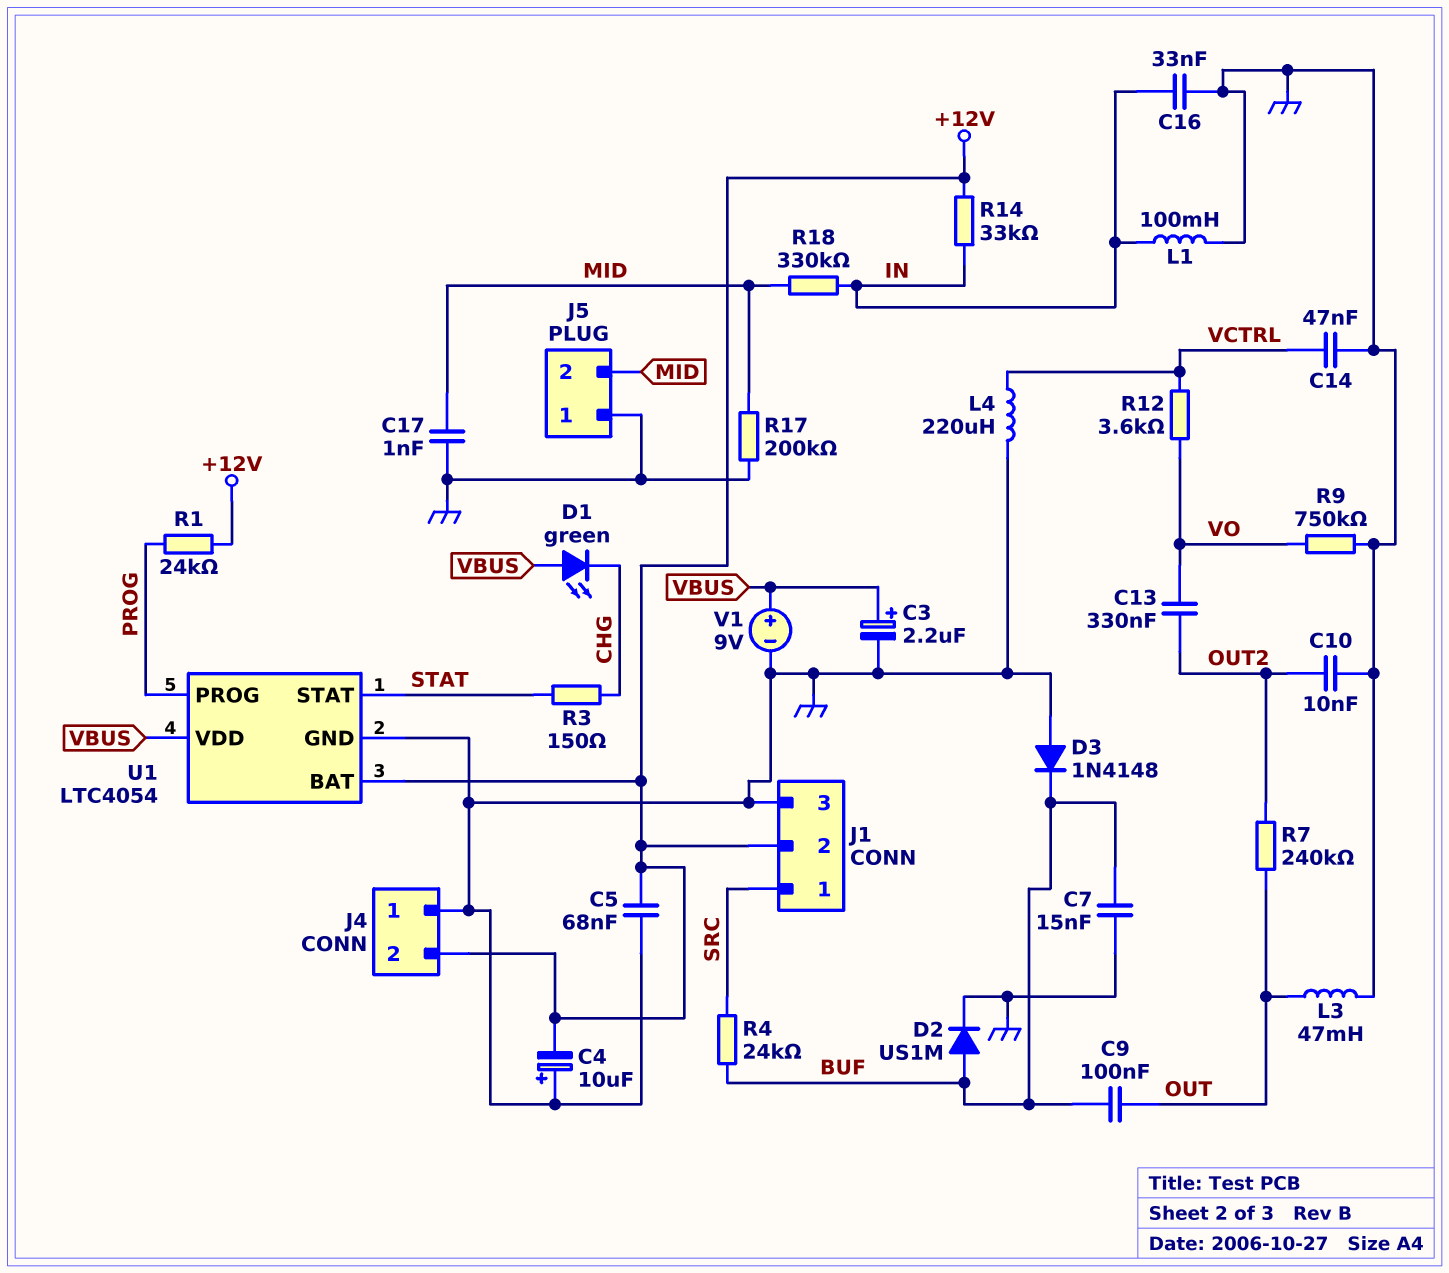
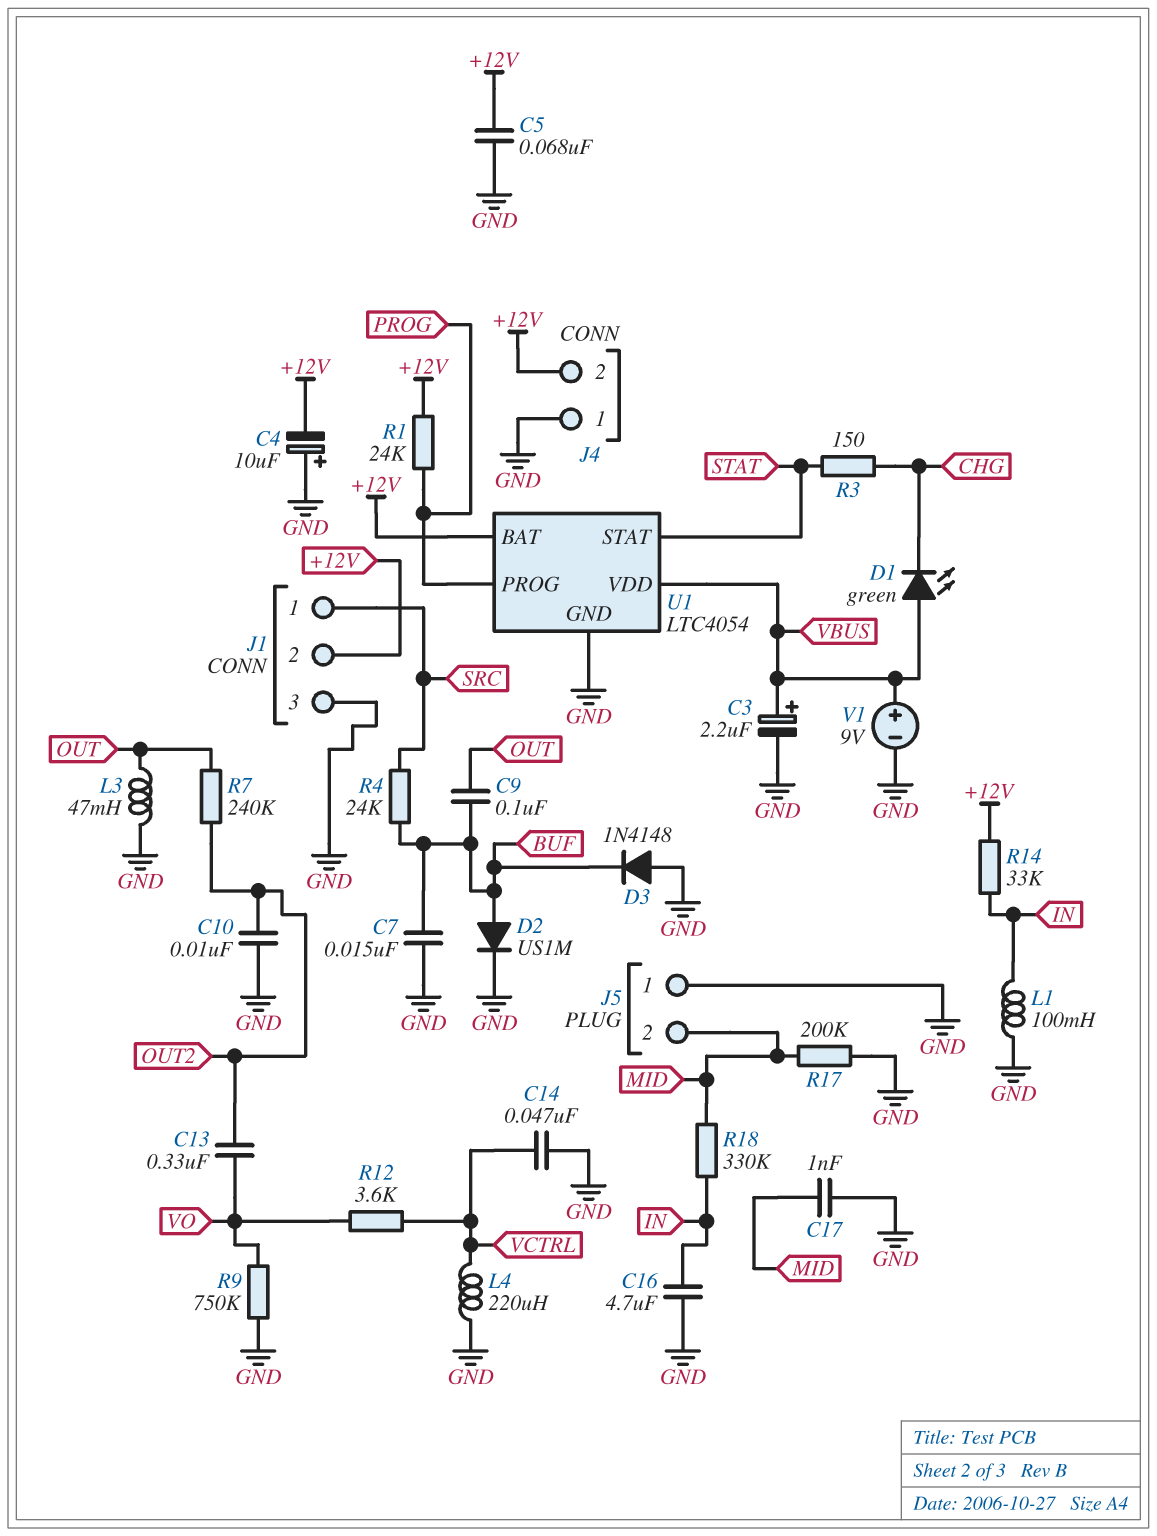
C16: 33nF (GND, IN) -> 4.7uF (GND, IN)

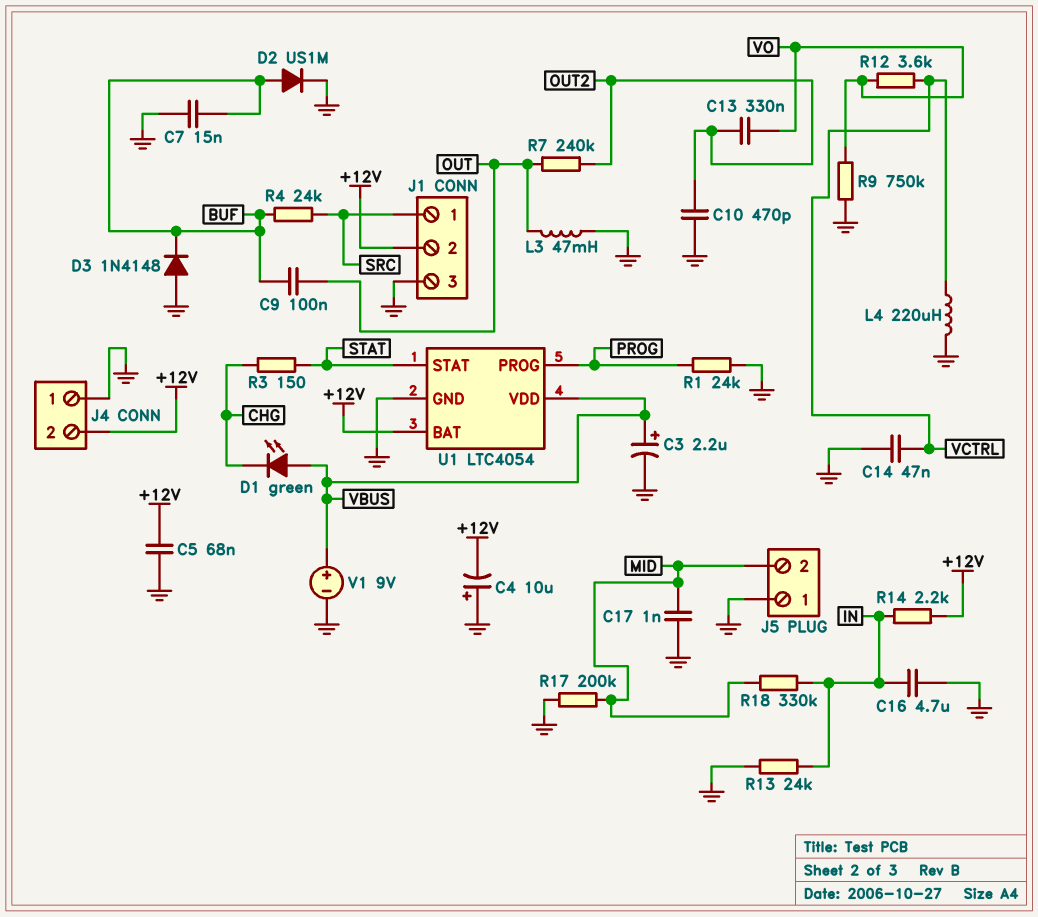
C10: 10nF (GND, OUT2) -> 470pF (GND, OUT2)
L1: 100mH (GND, IN) -> none
R1: 24k (+12V, PROG) -> 24k (GND, PROG)
R13: none -> 24k (GND, IN)
R14: 33k (+12V, IN) -> 2.2k (+12V, IN)

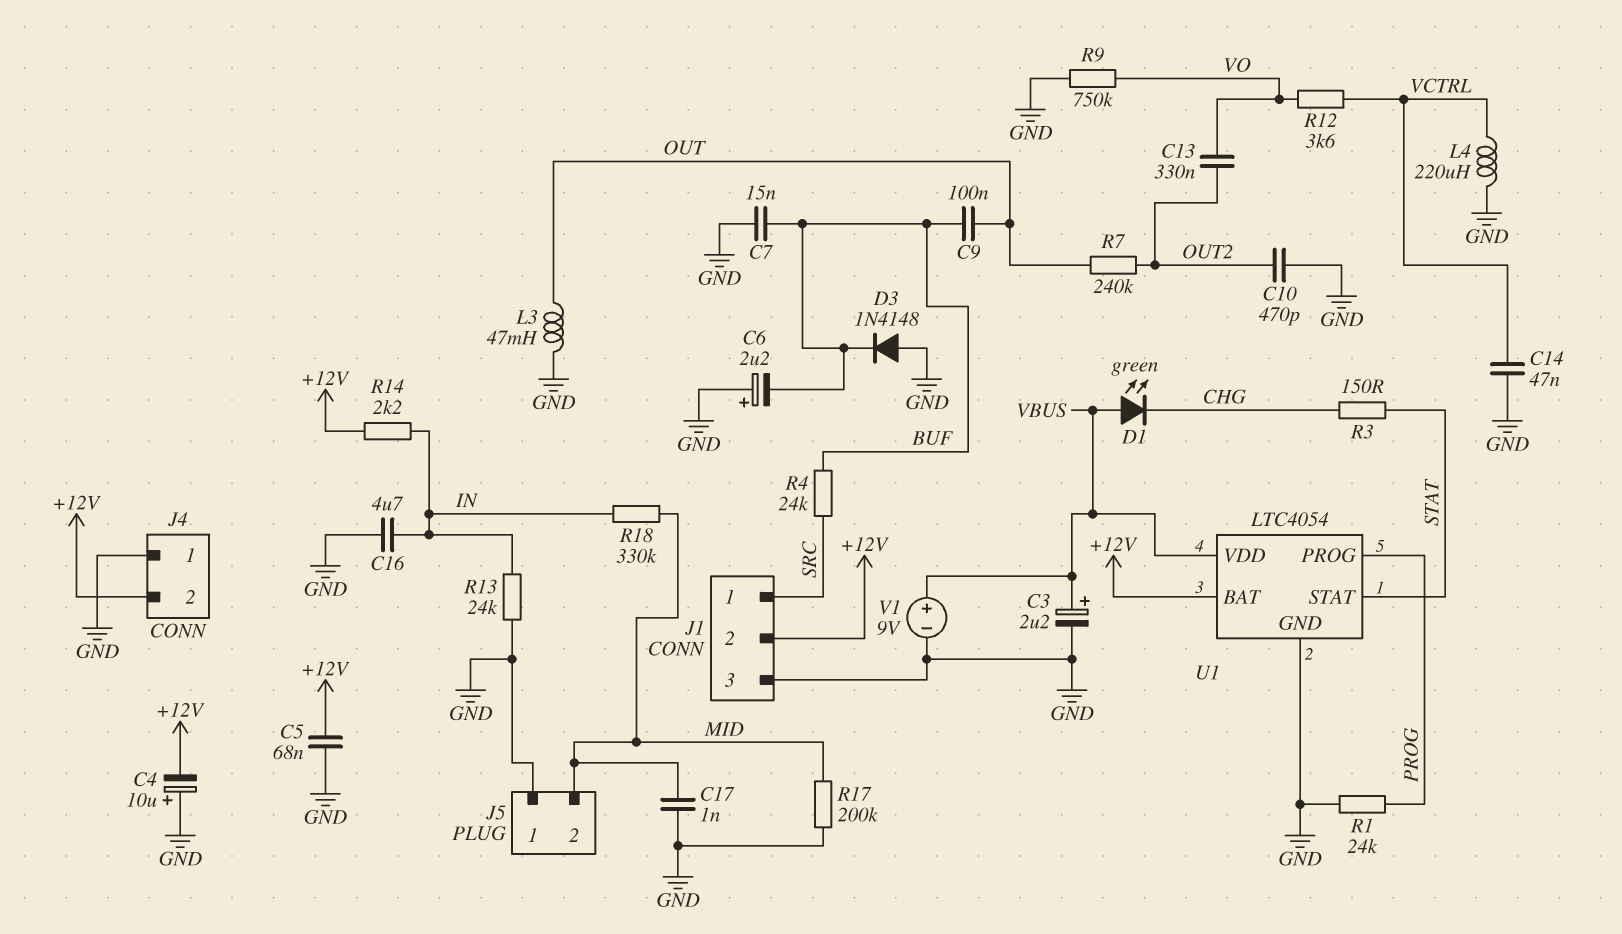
C6: none -> 2.2uF (plus GND, minus BUF)
D2: diode US1M (A BUF, K GND) -> none

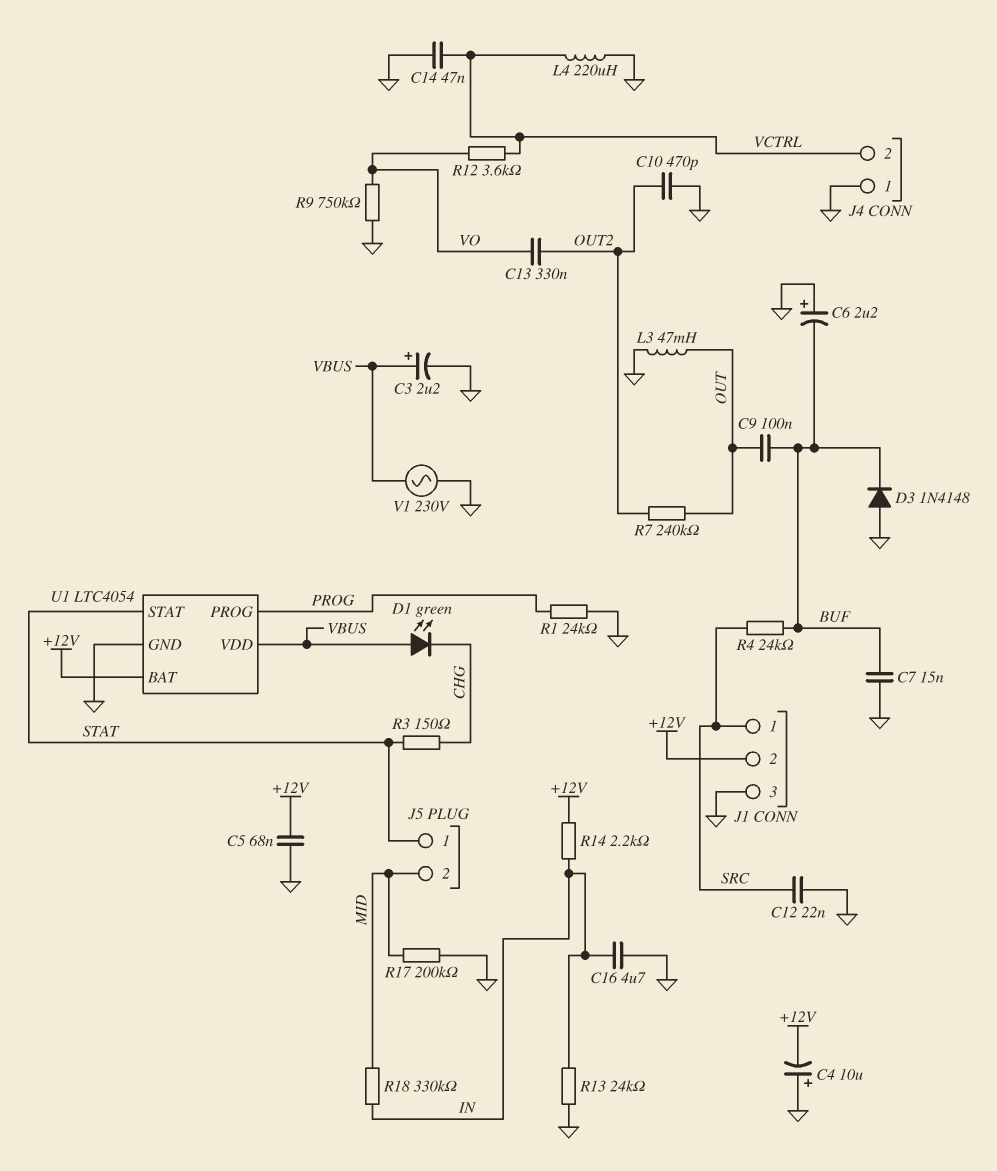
C12: none -> 22nF (GND, SRC)
C17: 1nF (GND, MID) -> none
J4 pin 2: +12V -> VCTRL
J5 pin 1: GND -> STAT
V1: 9V (plus VBUS, minus GND) -> AC 230V (GND, VBUS)

